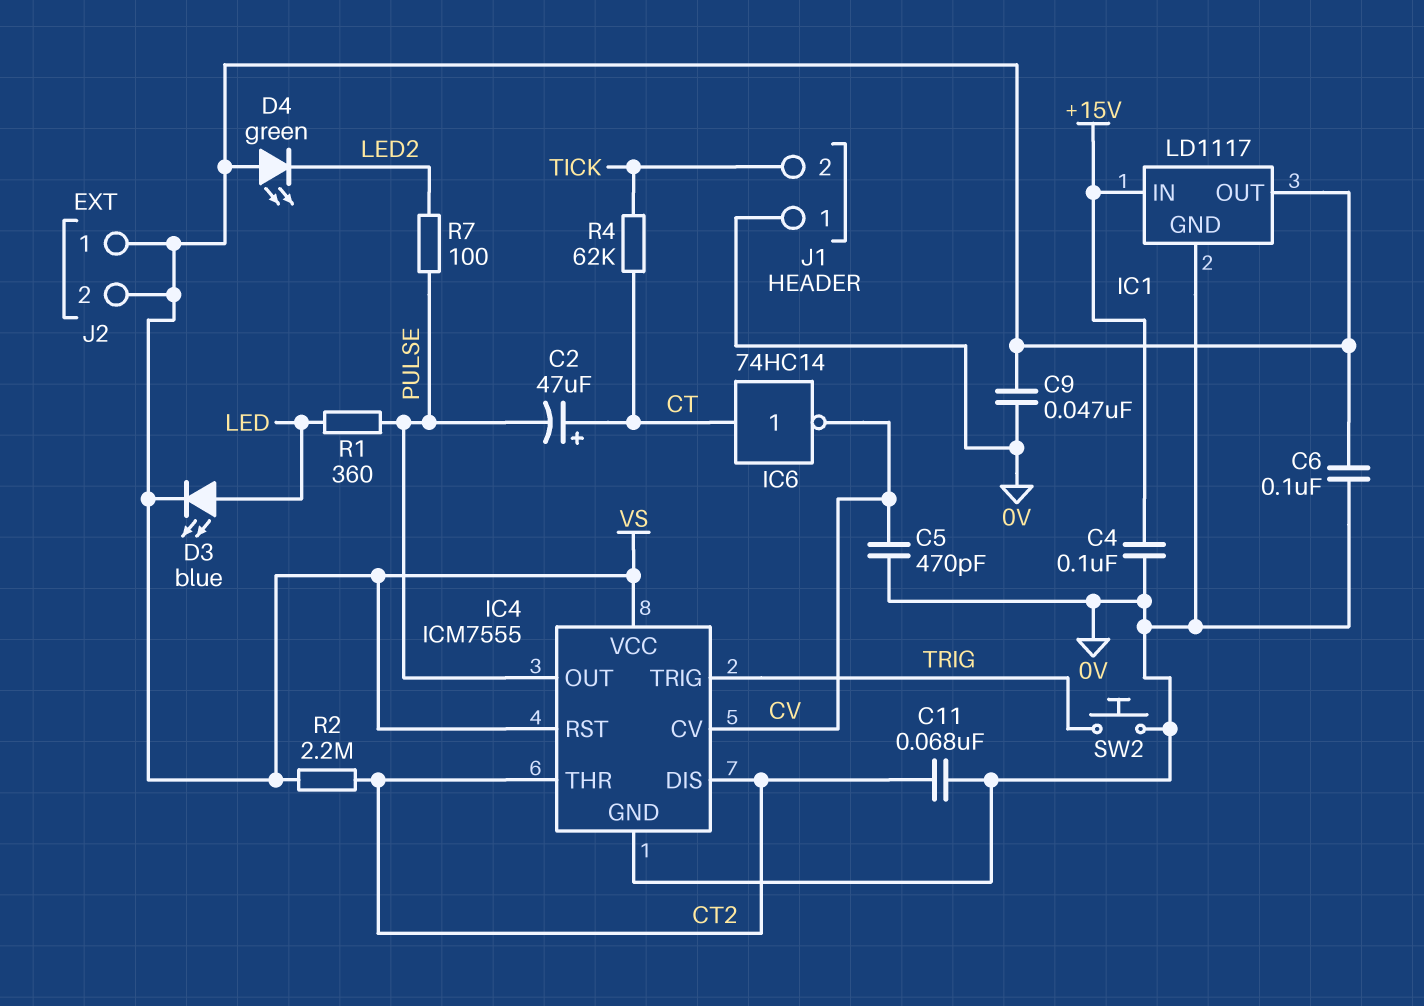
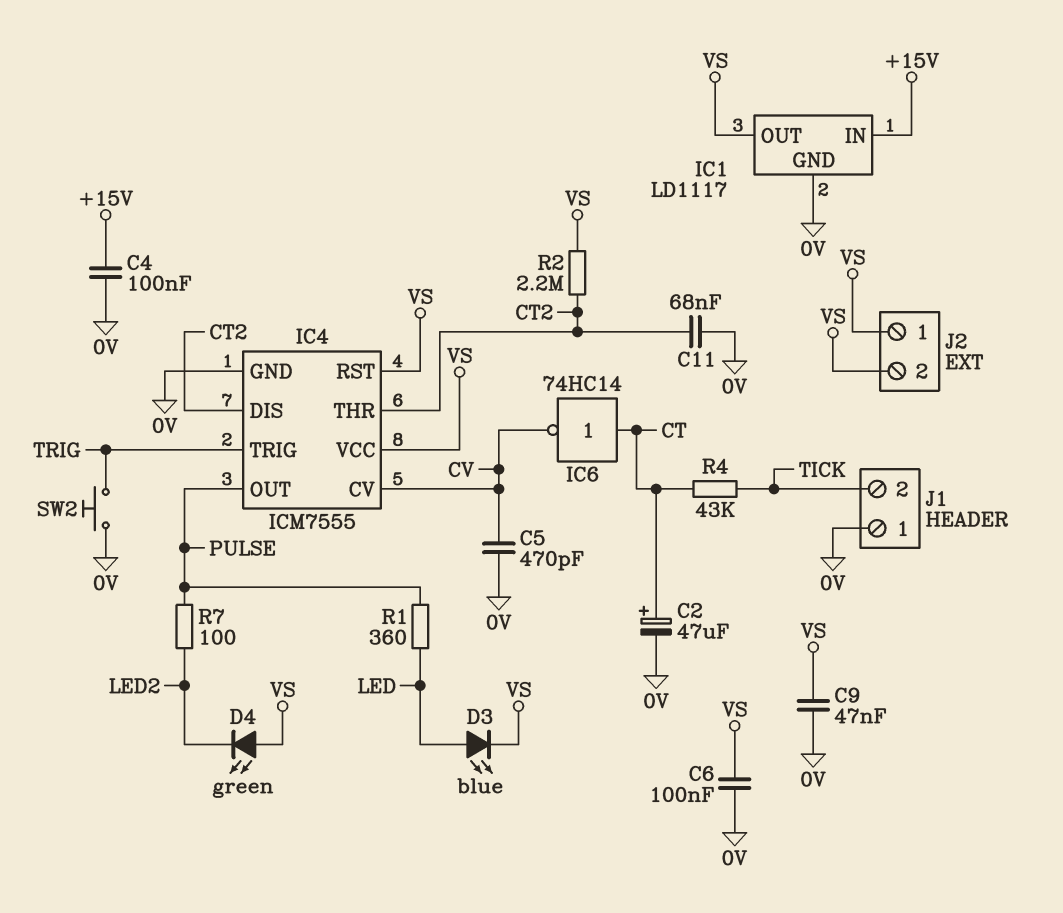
C2: 47uF (plus CT, minus PULSE) -> 47uF (plus CT, minus 0V)
R4: 62k (CT, TICK) -> 43k (CT, TICK)

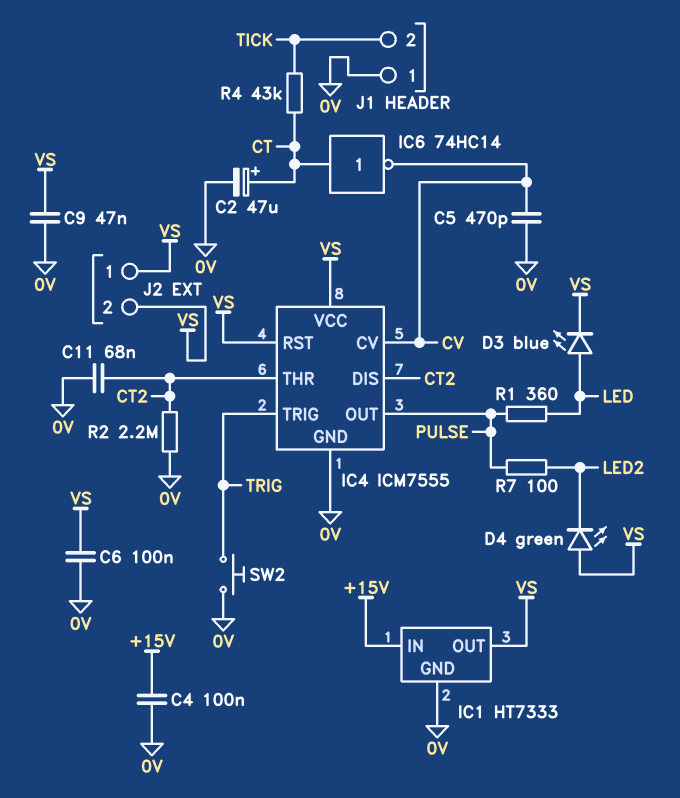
IC1: LD1117 -> HT7333
R2: 2.2M (CT2, VS) -> 2.2M (0V, CT2)

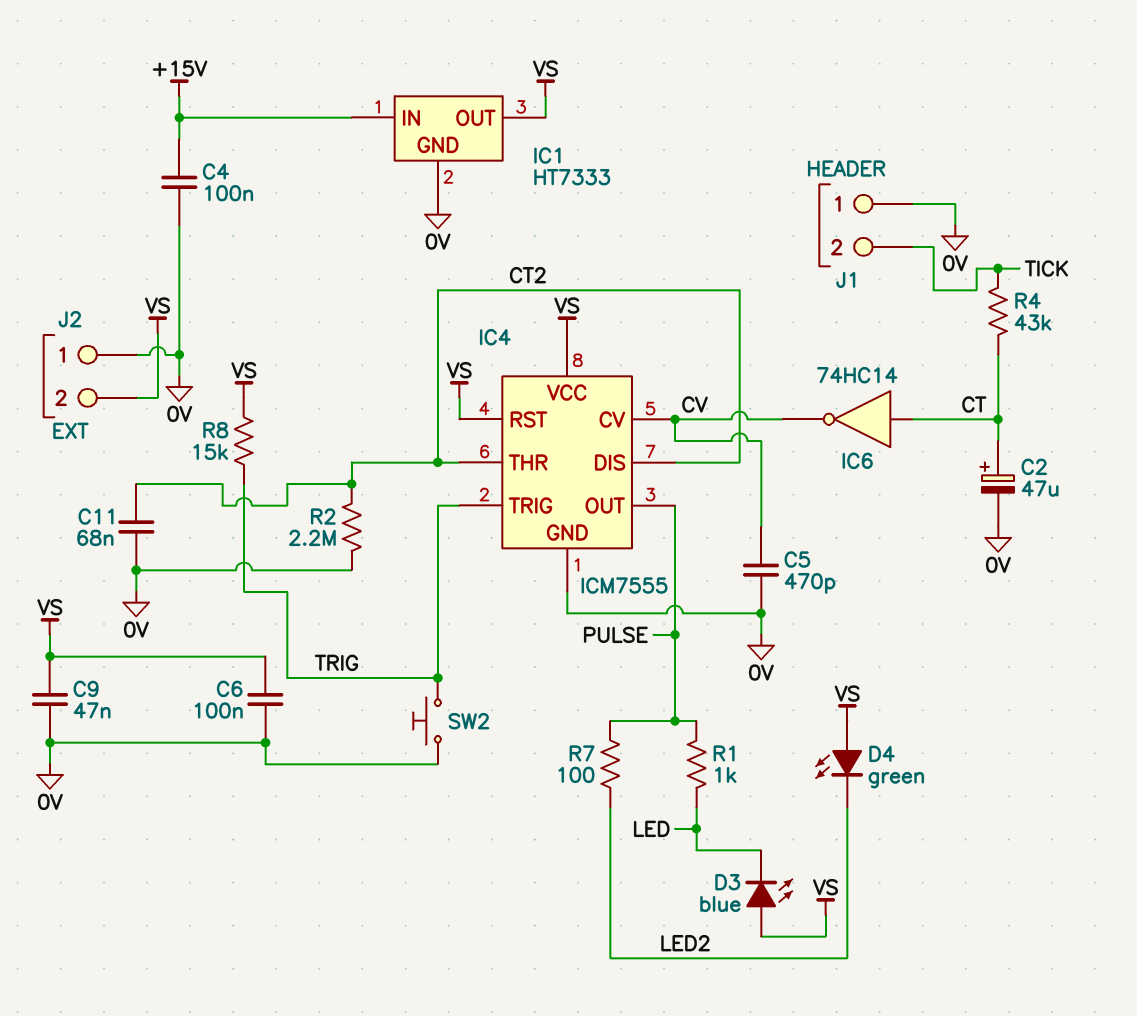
D3: LED blue (A LED, K VS) -> LED blue (A VS, K LED)
J2 pin 1: VS -> 0V
R1: 360 (LED, PULSE) -> 1k (LED, PULSE)
R8: none -> 15k (TRIG, VS)

